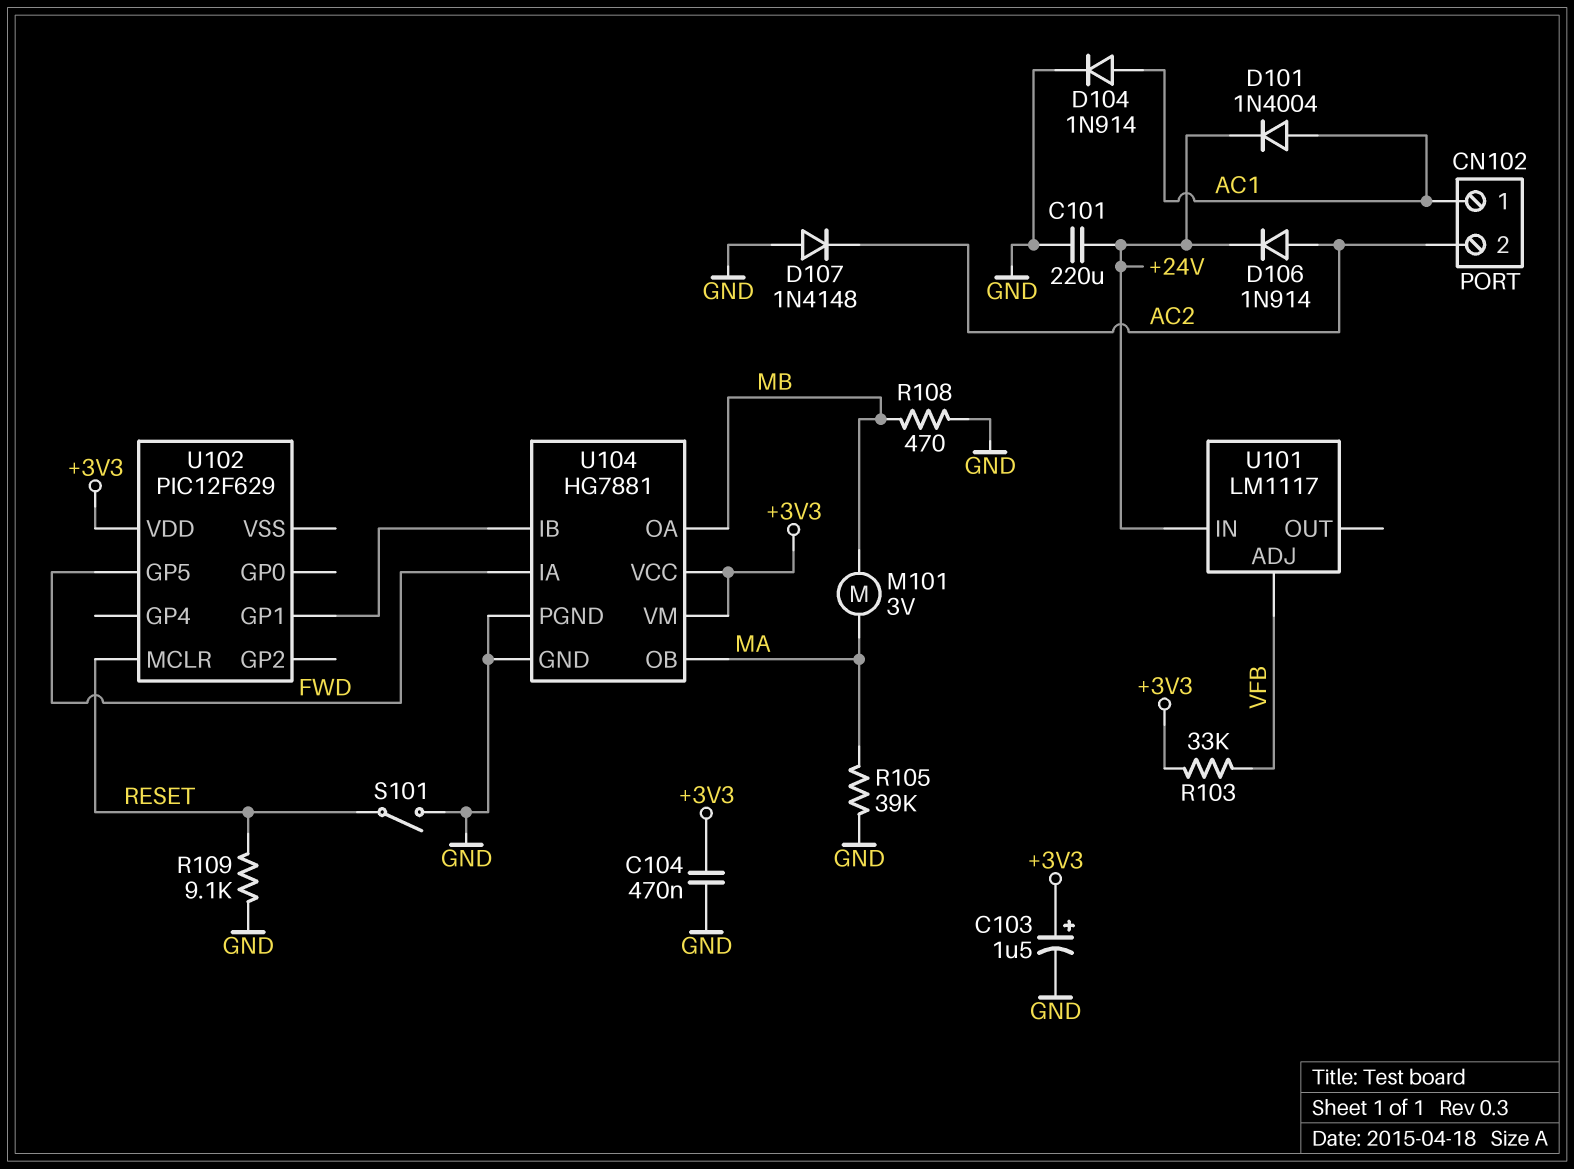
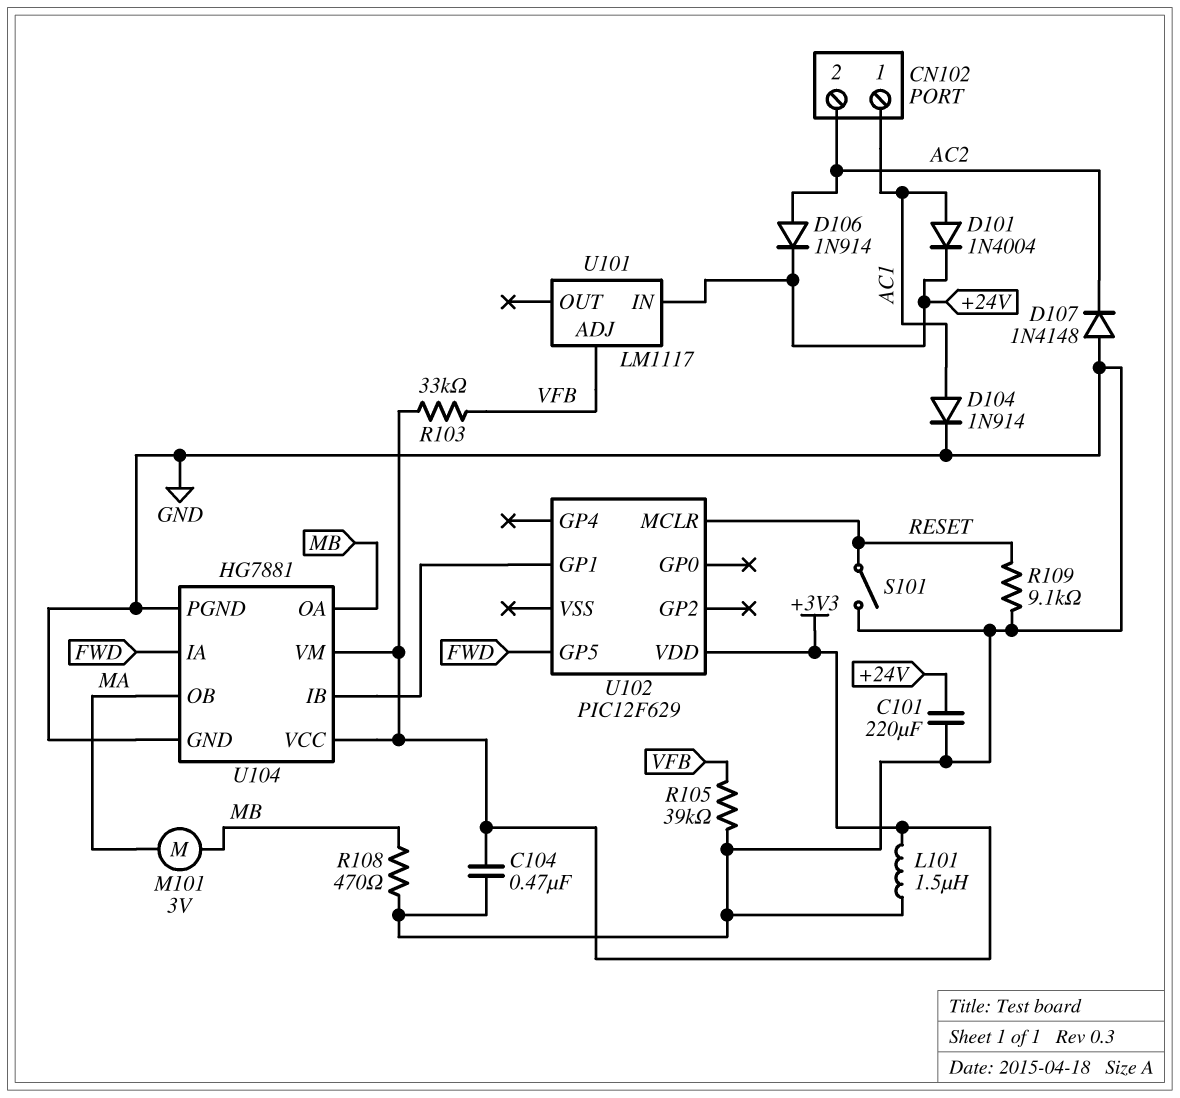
C103: 1.5uF (plus +3V3, minus GND) -> none
L101: none -> 1.5uH (+3V3, GND)
R105: 39k (GND, MA) -> 39k (GND, VFB)

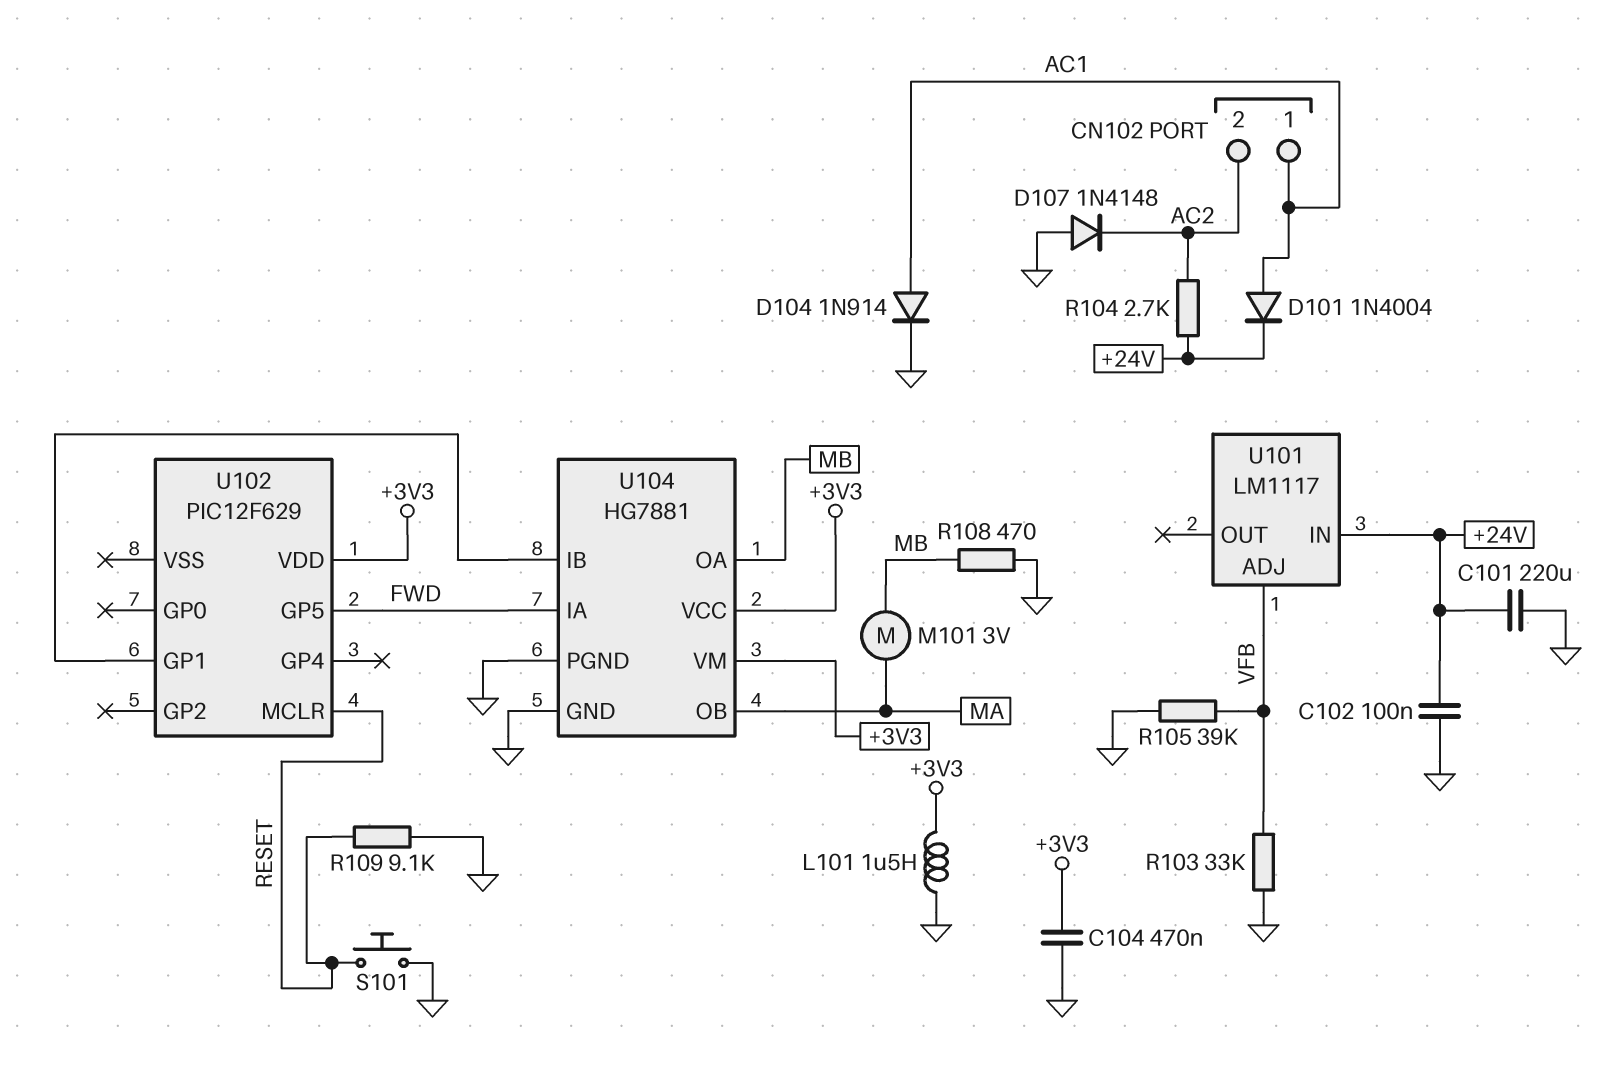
C102: none -> 100nF (+24V, GND)
D106: diode 1N914 (A AC2, K +24V) -> none
R103: 33k (+3V3, VFB) -> 33k (GND, VFB)
R104: none -> 2.7k (+24V, AC2)
S101: switch (GND, RESET) -> button (GND, RESET)

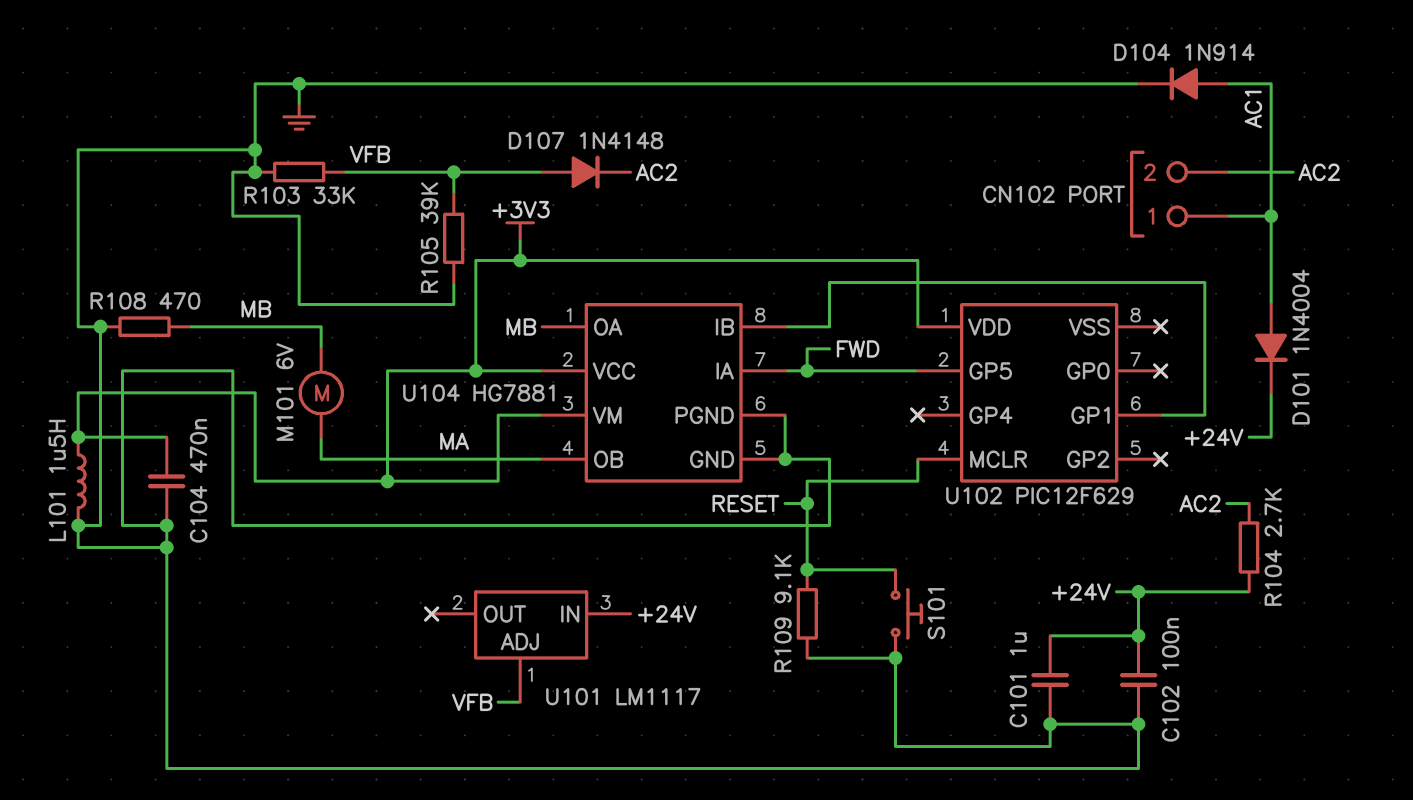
C101: 220uF (+24V, GND) -> 1uF (+24V, GND)
D107: diode 1N4148 (A GND, K AC2) -> diode 1N4148 (A VFB, K AC2)
M101: motor 3V (MA, MB) -> motor 6V (MA, MB)

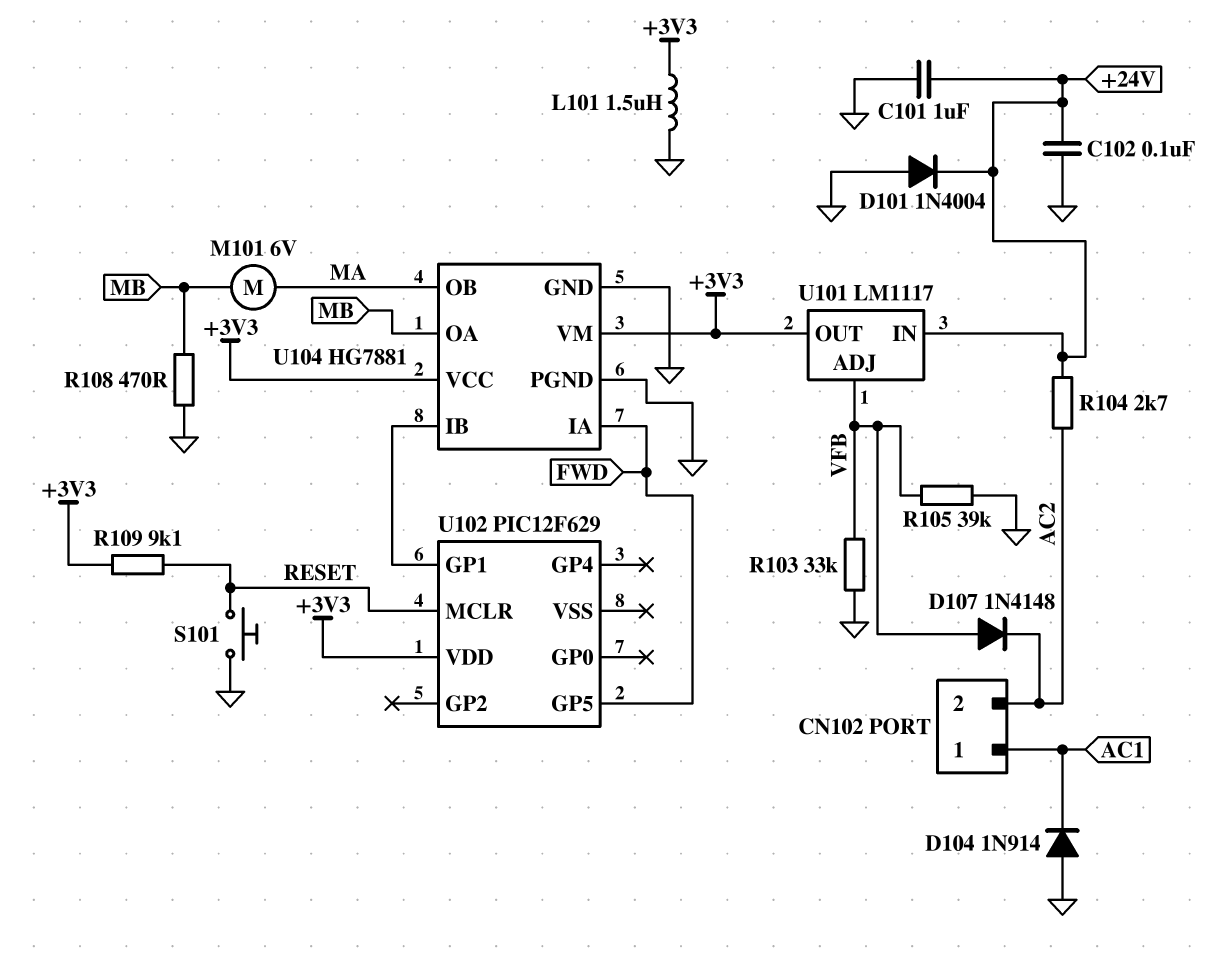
C104: 470nF (+3V3, GND) -> none
D101: diode 1N4004 (A AC1, K +24V) -> diode 1N4004 (A GND, K +24V)
D104: diode 1N914 (A AC1, K GND) -> diode 1N914 (A GND, K AC1)
R109: 9.1k (GND, RESET) -> 9.1k (+3V3, RESET)
U101 pin OUT: none -> +3V3

